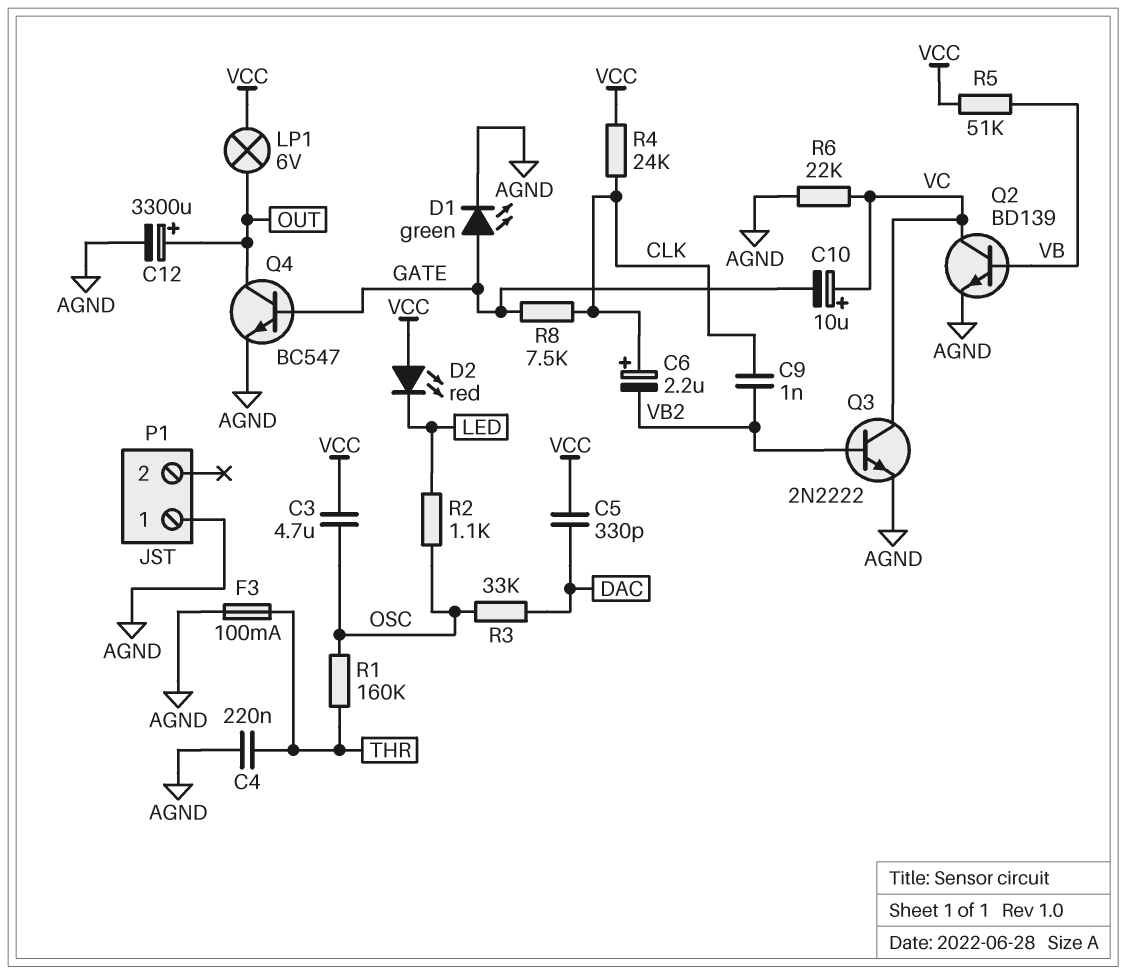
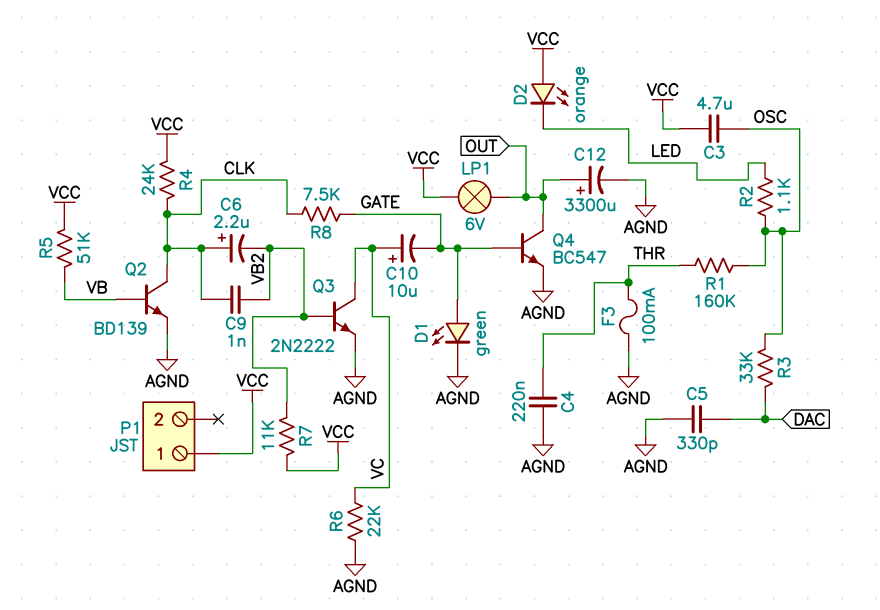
C5: 330pF (DAC, VCC) -> 330pF (AGND, DAC)
D2: LED red (A VCC, K LED) -> LED orange (A VCC, K LED)
P1 pin 1: AGND -> VCC
Q2: NPN BD139 (B VB, C VC, E AGND) -> NPN BD139 (B VB, C CLK, E AGND)
R7: none -> 11k (VB2, VCC)

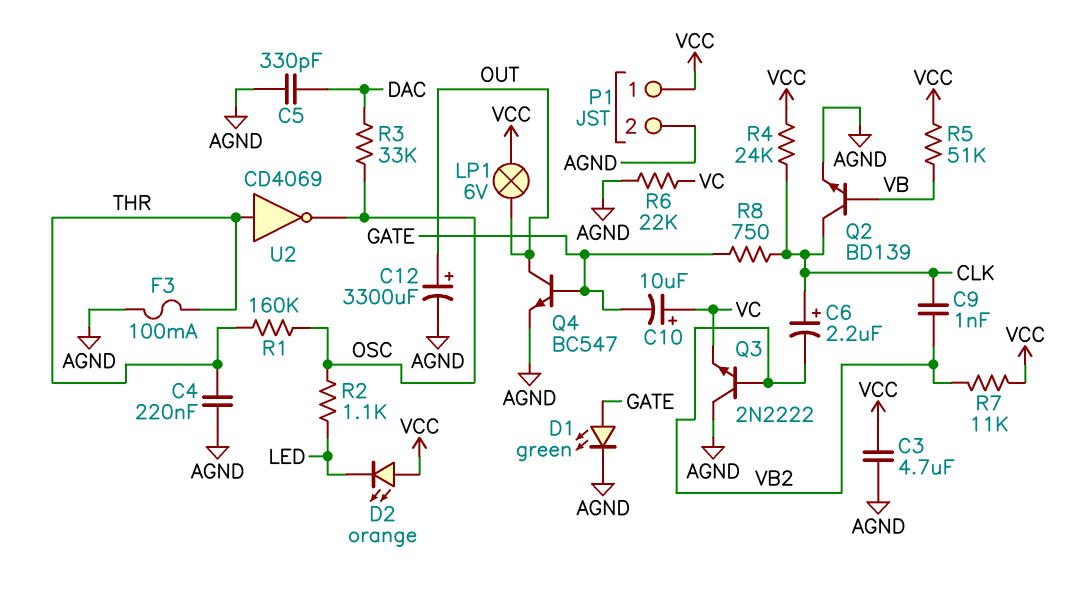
C3: 4.7uF (OSC, VCC) -> 4.7uF (AGND, VCC)
P1 pin 2: none -> AGND
Q3: NPN 2N2222 (B VB2, C VC, E AGND) -> NPN 2N2222 (B VB2, C AGND, E VC)
R8: 7.5k (CLK, GATE) -> 750 (CLK, GATE)
U2: none -> NOT CD4069 (in THR, out OSC)

